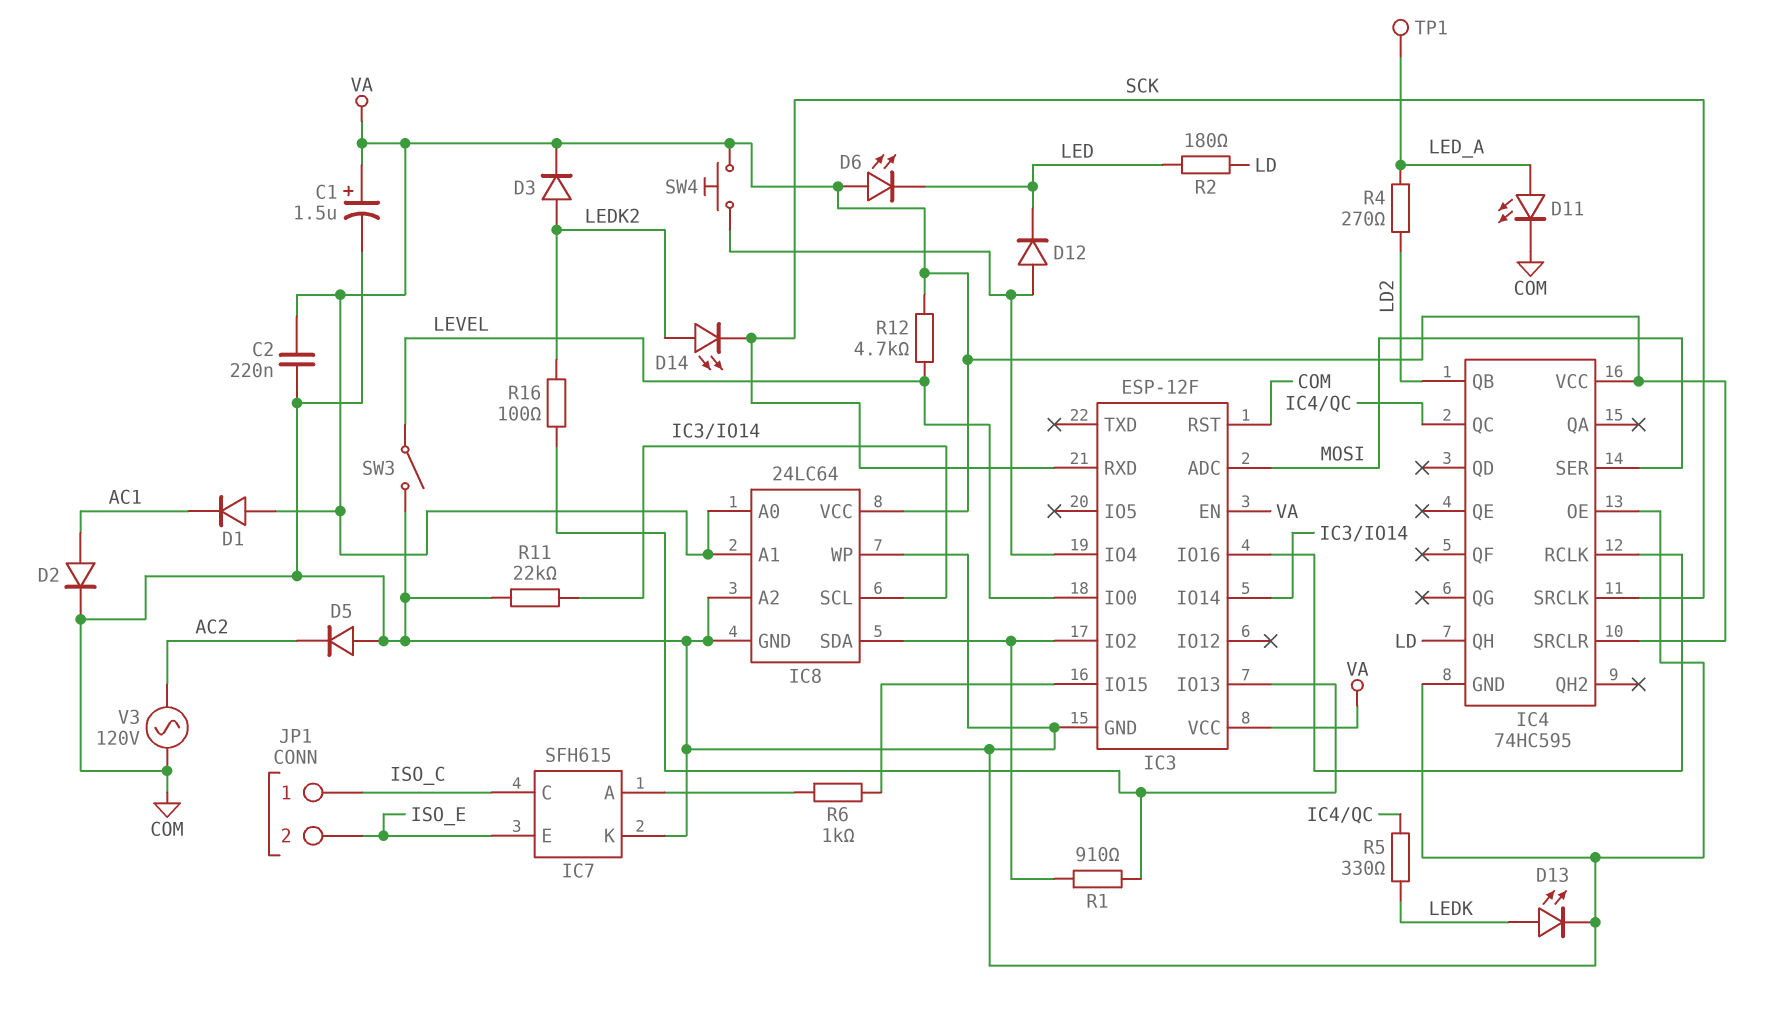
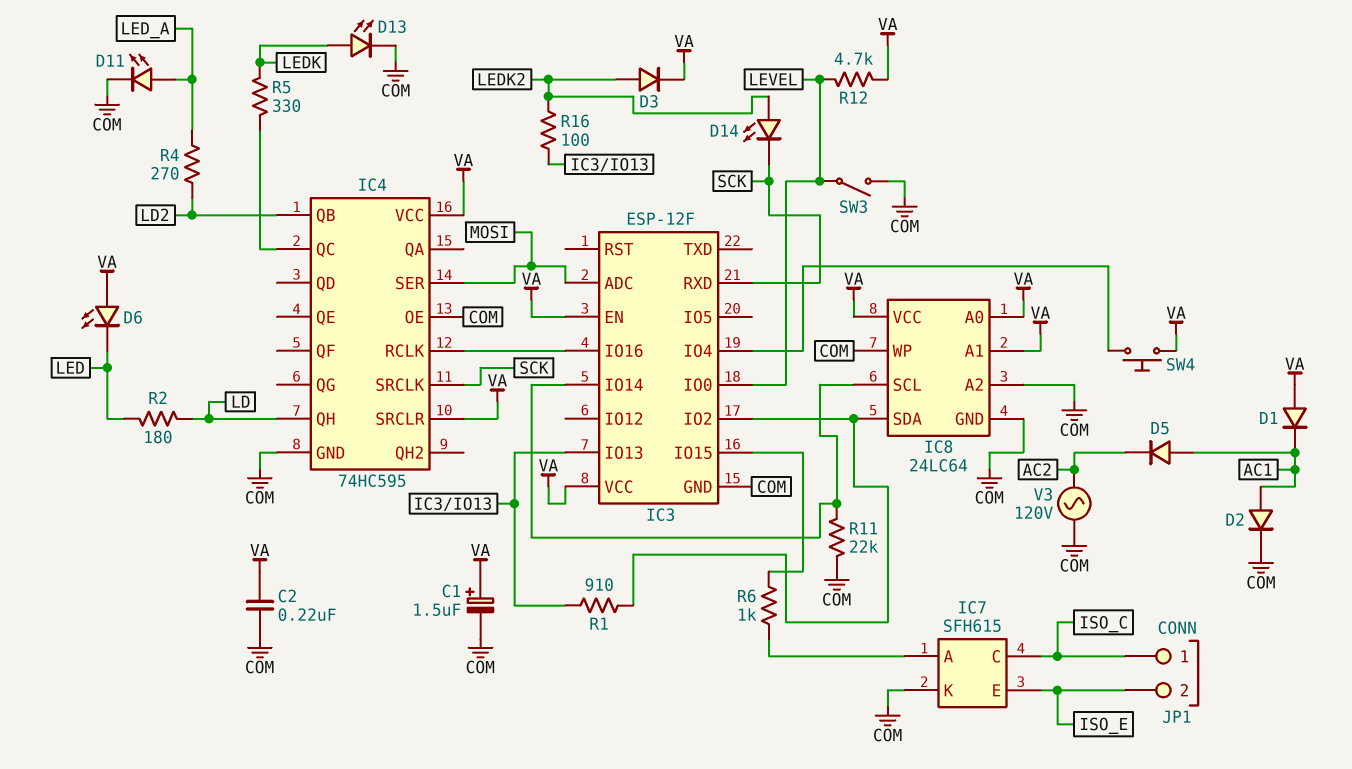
D5: diode (A COM, K AC2) -> diode (A AC1, K AC2)
D12: diode (A IC3/IO4, K LED) -> none
IC3 pin RST: COM -> none
TP1: test point (LED_A) -> none

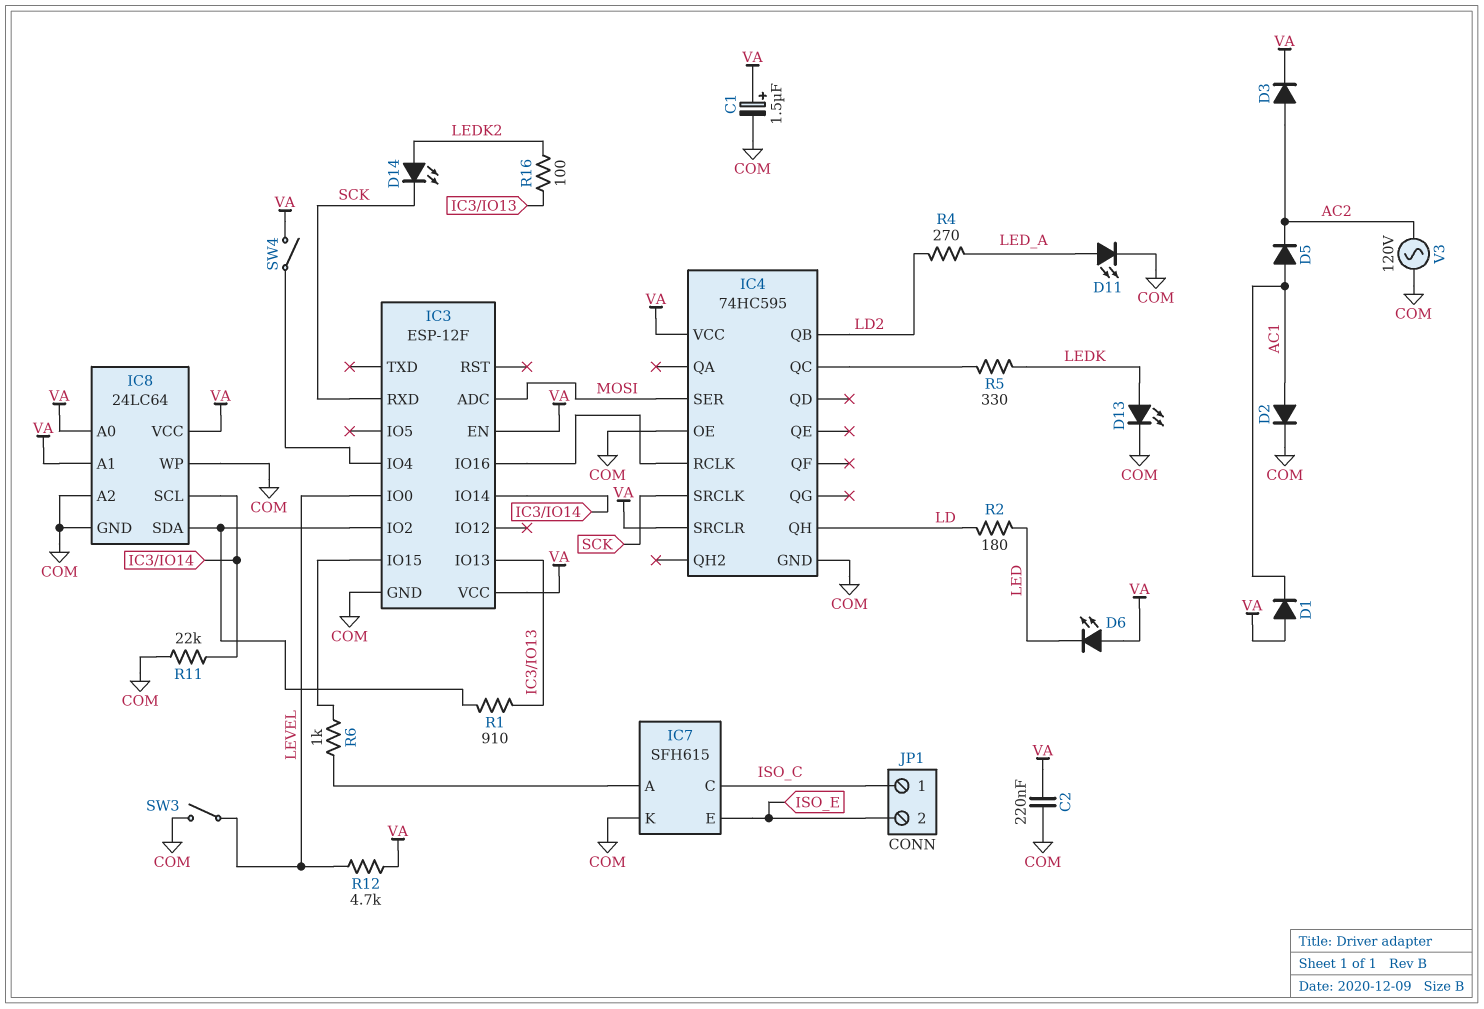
D3: diode (A LEDK2, K VA) -> diode (A AC2, K VA)
SW4: button (IC3/IO4, VA) -> switch (IC3/IO4, VA)

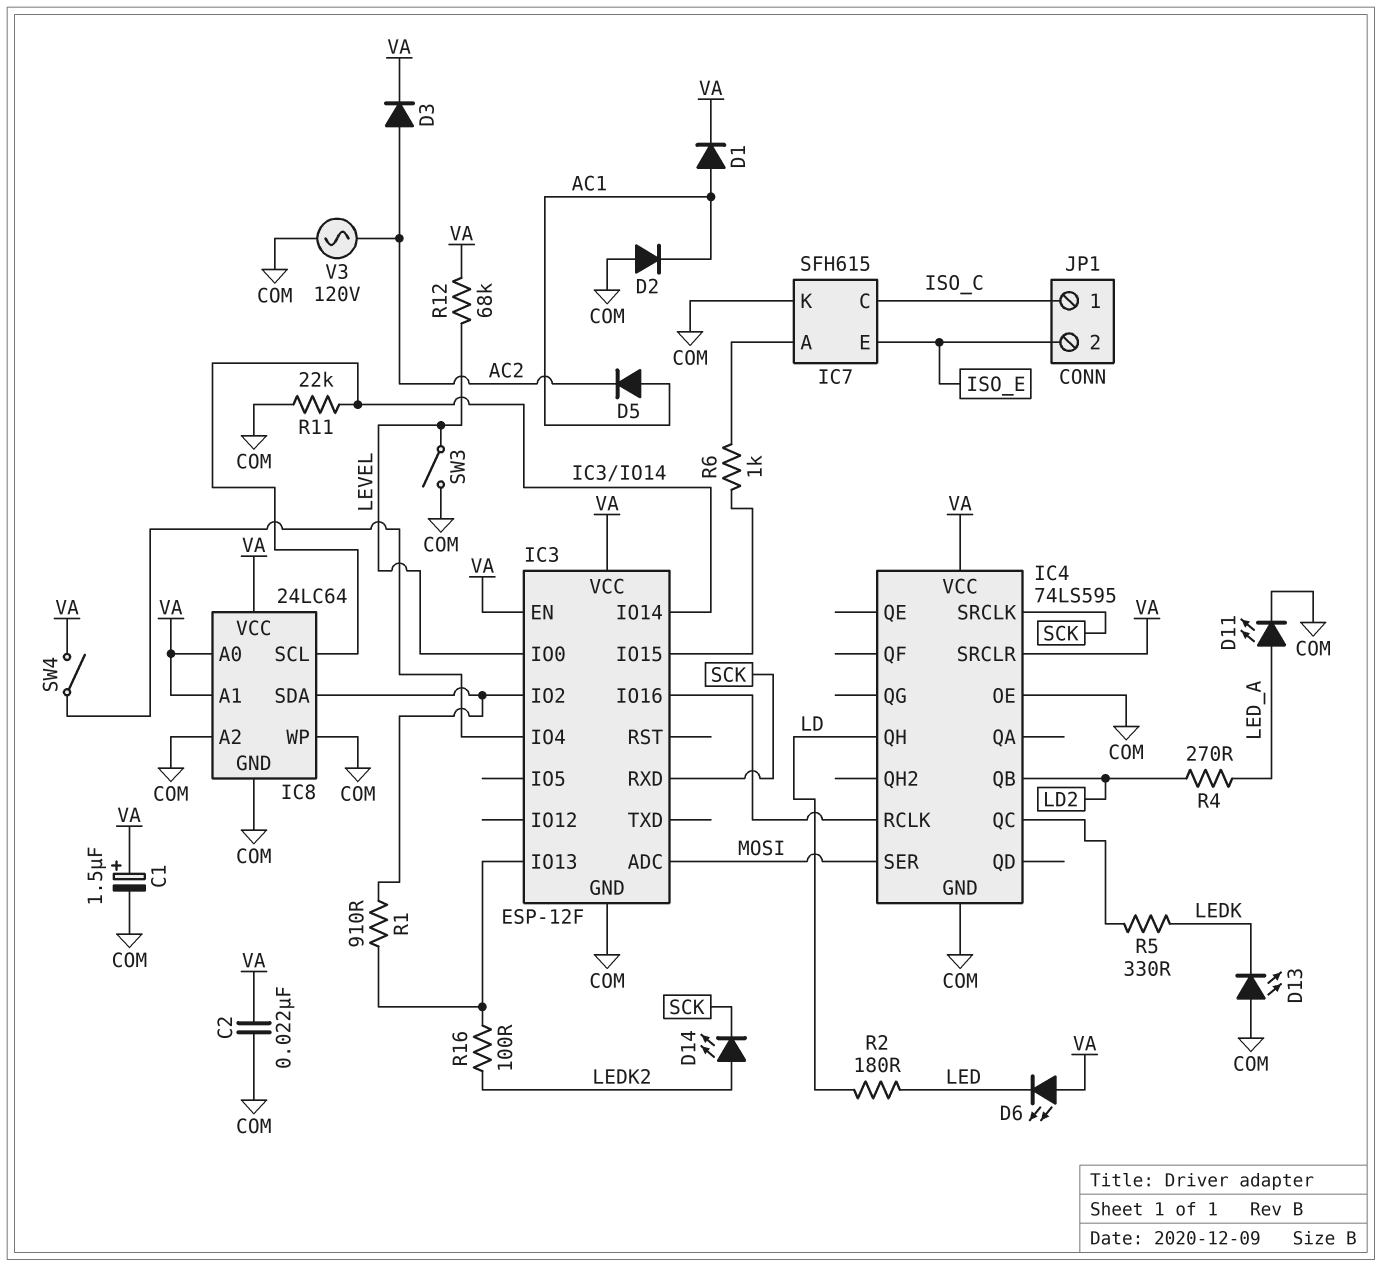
C2: 220nF (COM, VA) -> 22nF (COM, VA)
D1: diode (A VA, K AC1) -> diode (A AC1, K VA)
D2: diode (A AC1, K COM) -> diode (A COM, K AC1)
D13: LED (A LEDK, K COM) -> LED (A COM, K LEDK)
IC4: 74HC595 -> 74LS595
R12: 4.7k (LEVEL, VA) -> 68k (LEVEL, VA)

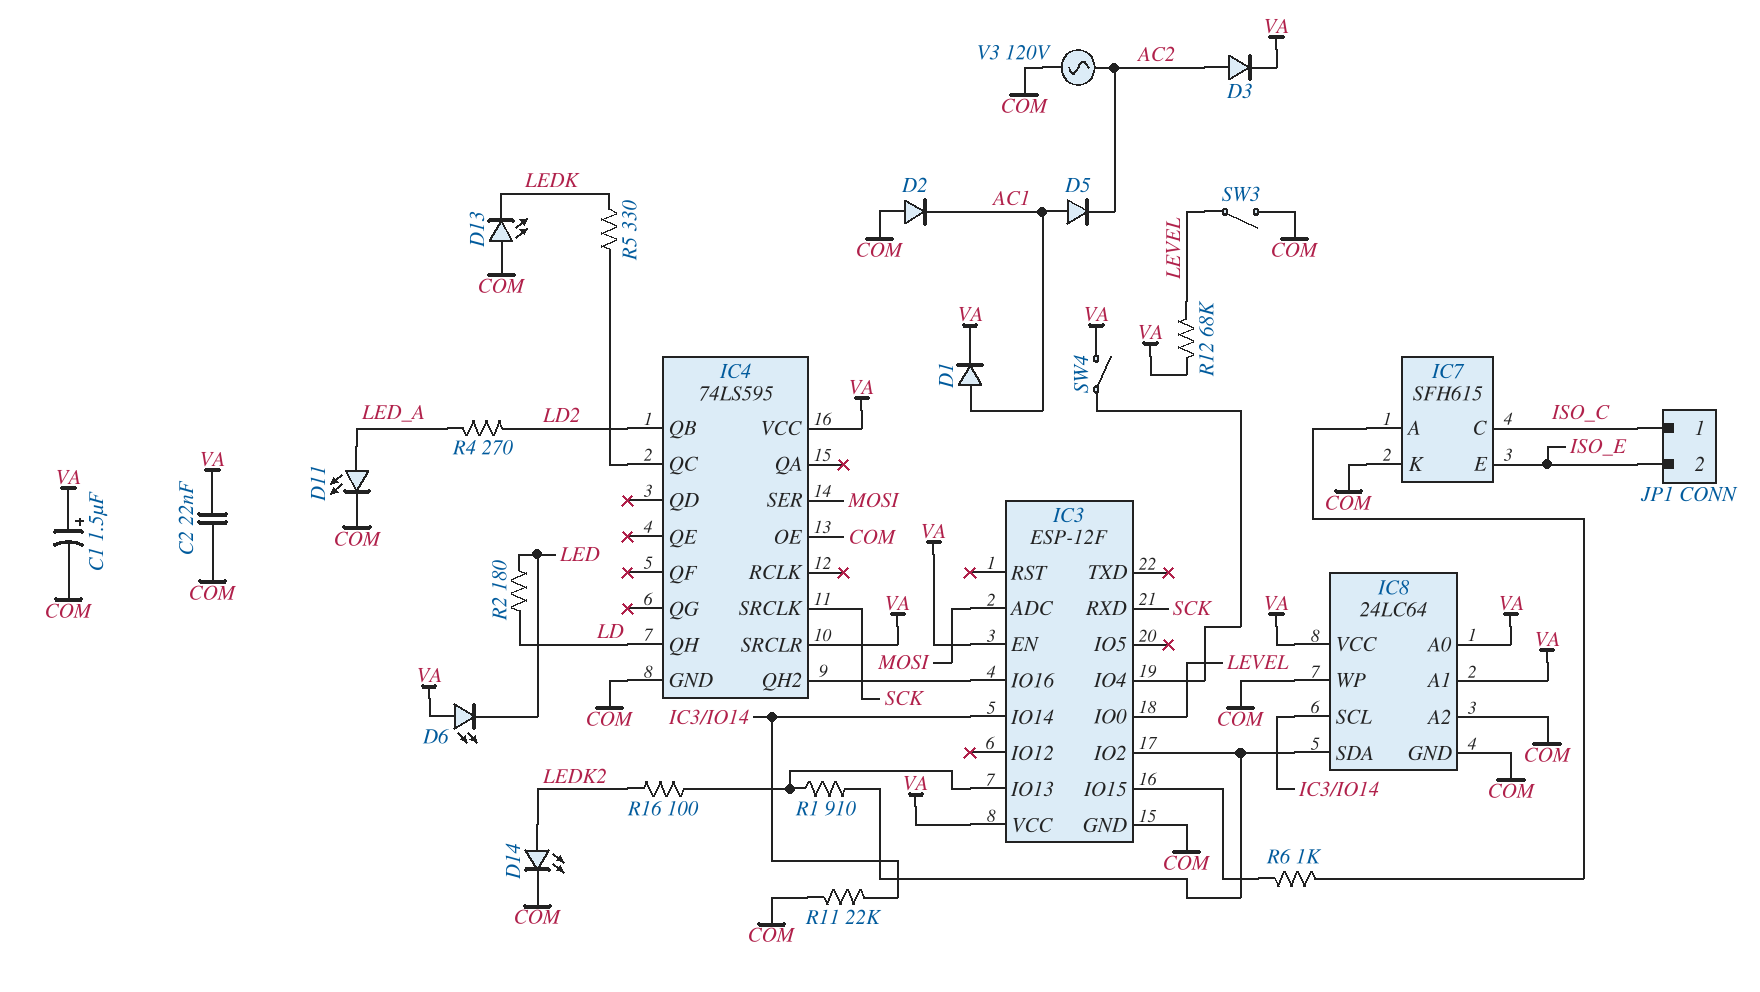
D14: LED (A LEDK2, K SCK) -> LED (A LEDK2, K COM)
IC4 pin QH2: none -> IC3/IO16
IC4 pin RCLK: IC3/IO16 -> none

